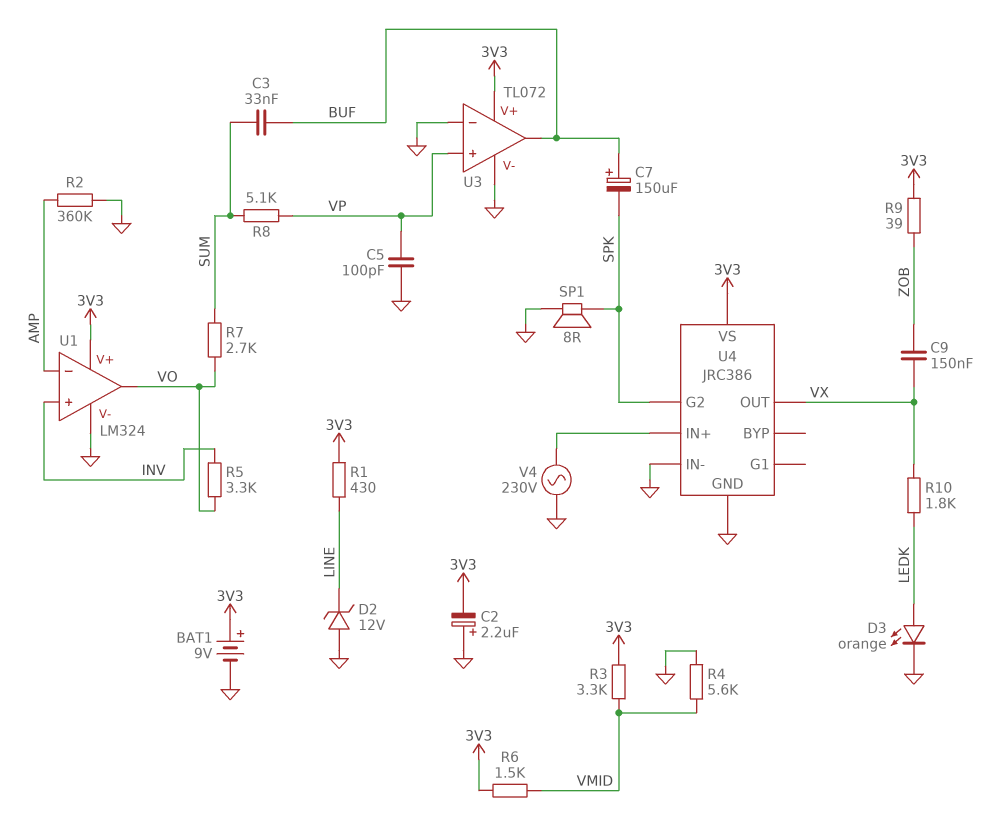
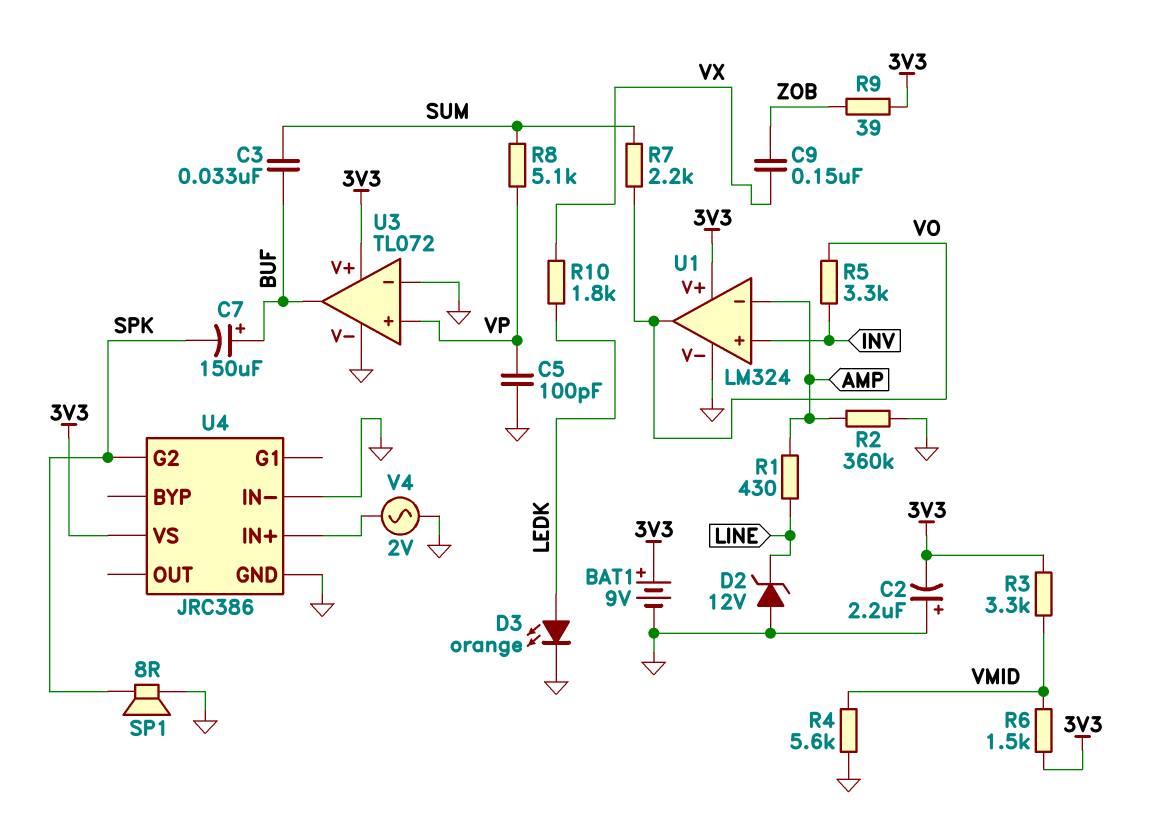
R1: 430 (3V3, LINE) -> 430 (AMP, LINE)
R7: 2.7k (SUM, VO) -> 2.2k (SUM, VO)
U4 pin OUT: VX -> none
V4: AC 230V (GND, U4/IN+) -> AC 2V (GND, U4/IN+)

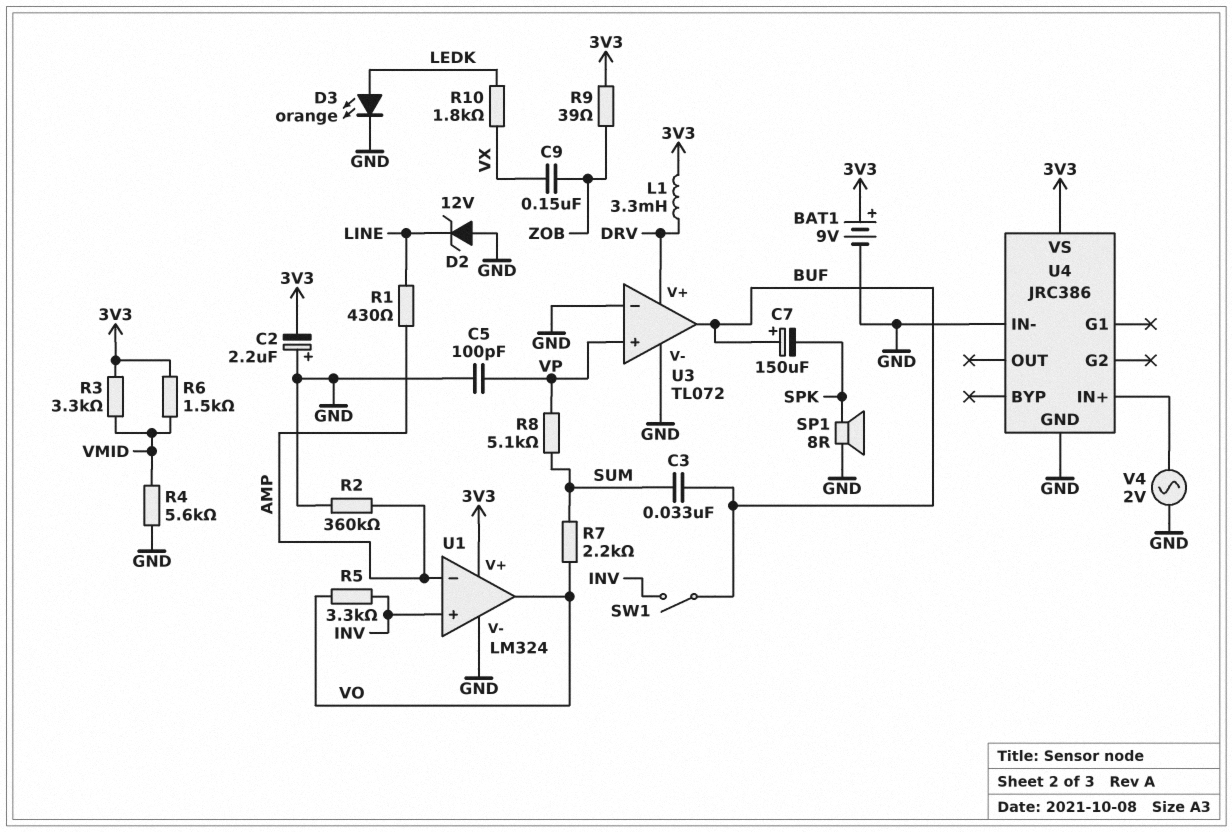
L1: none -> 3.3mH (3V3, DRV)
SW1: none -> switch (BUF, INV)
U3 pin V+: 3V3 -> DRV
U4 pin G2: SPK -> none

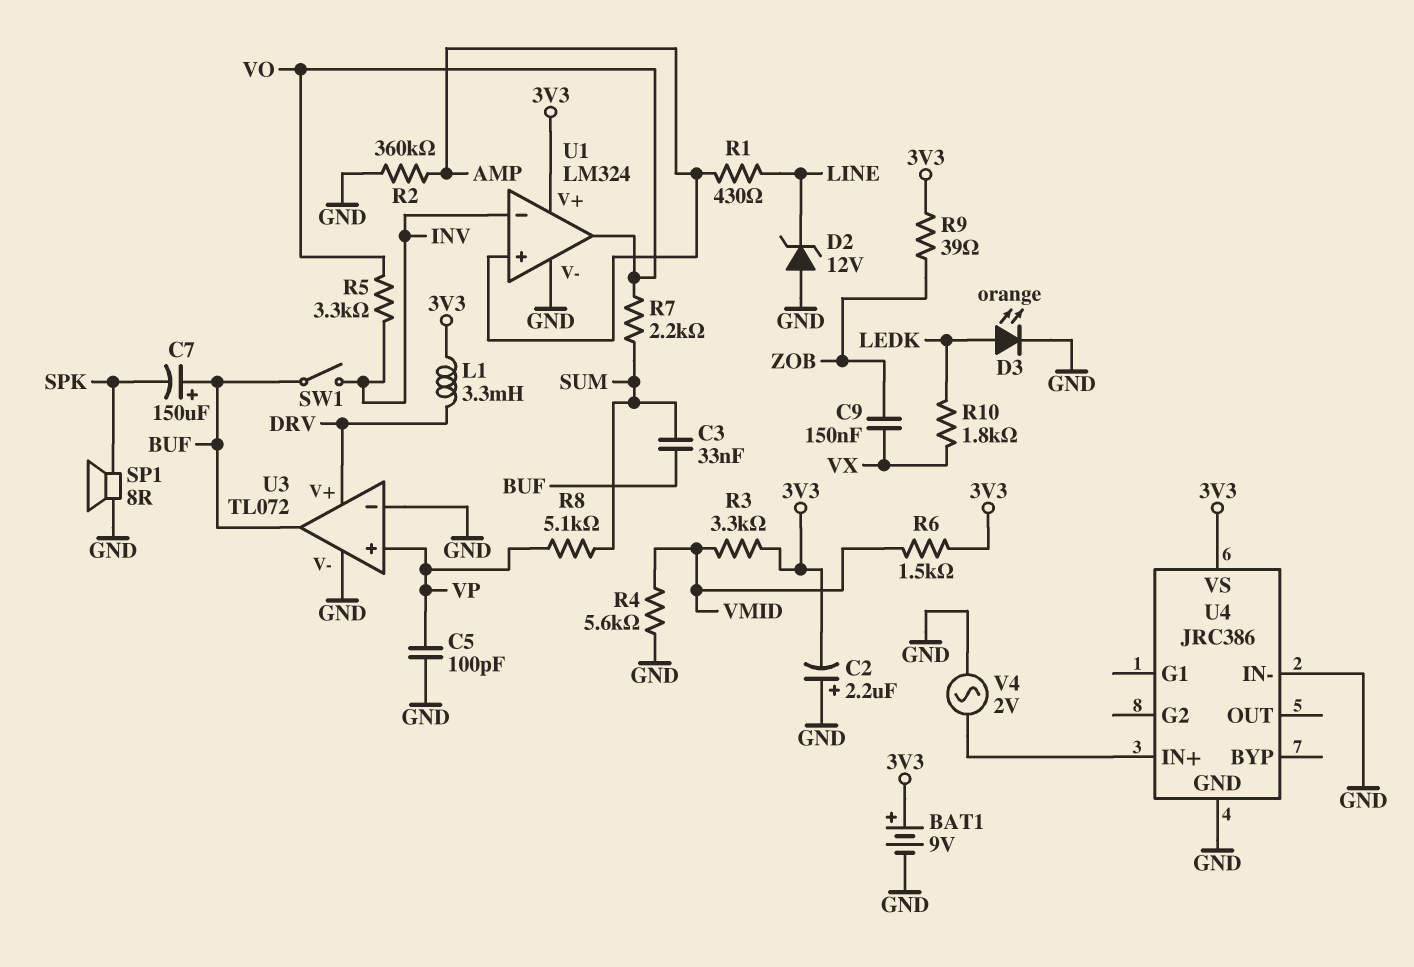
U1 pin in+: INV -> AMP
U1 pin in-: AMP -> INV

